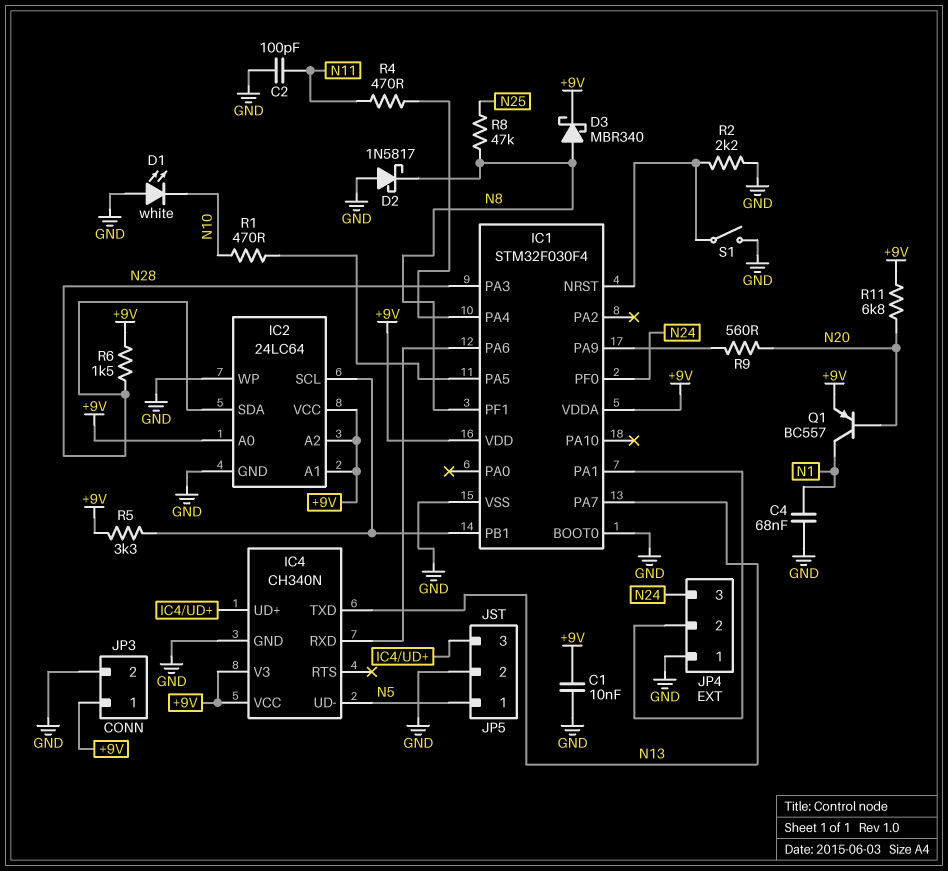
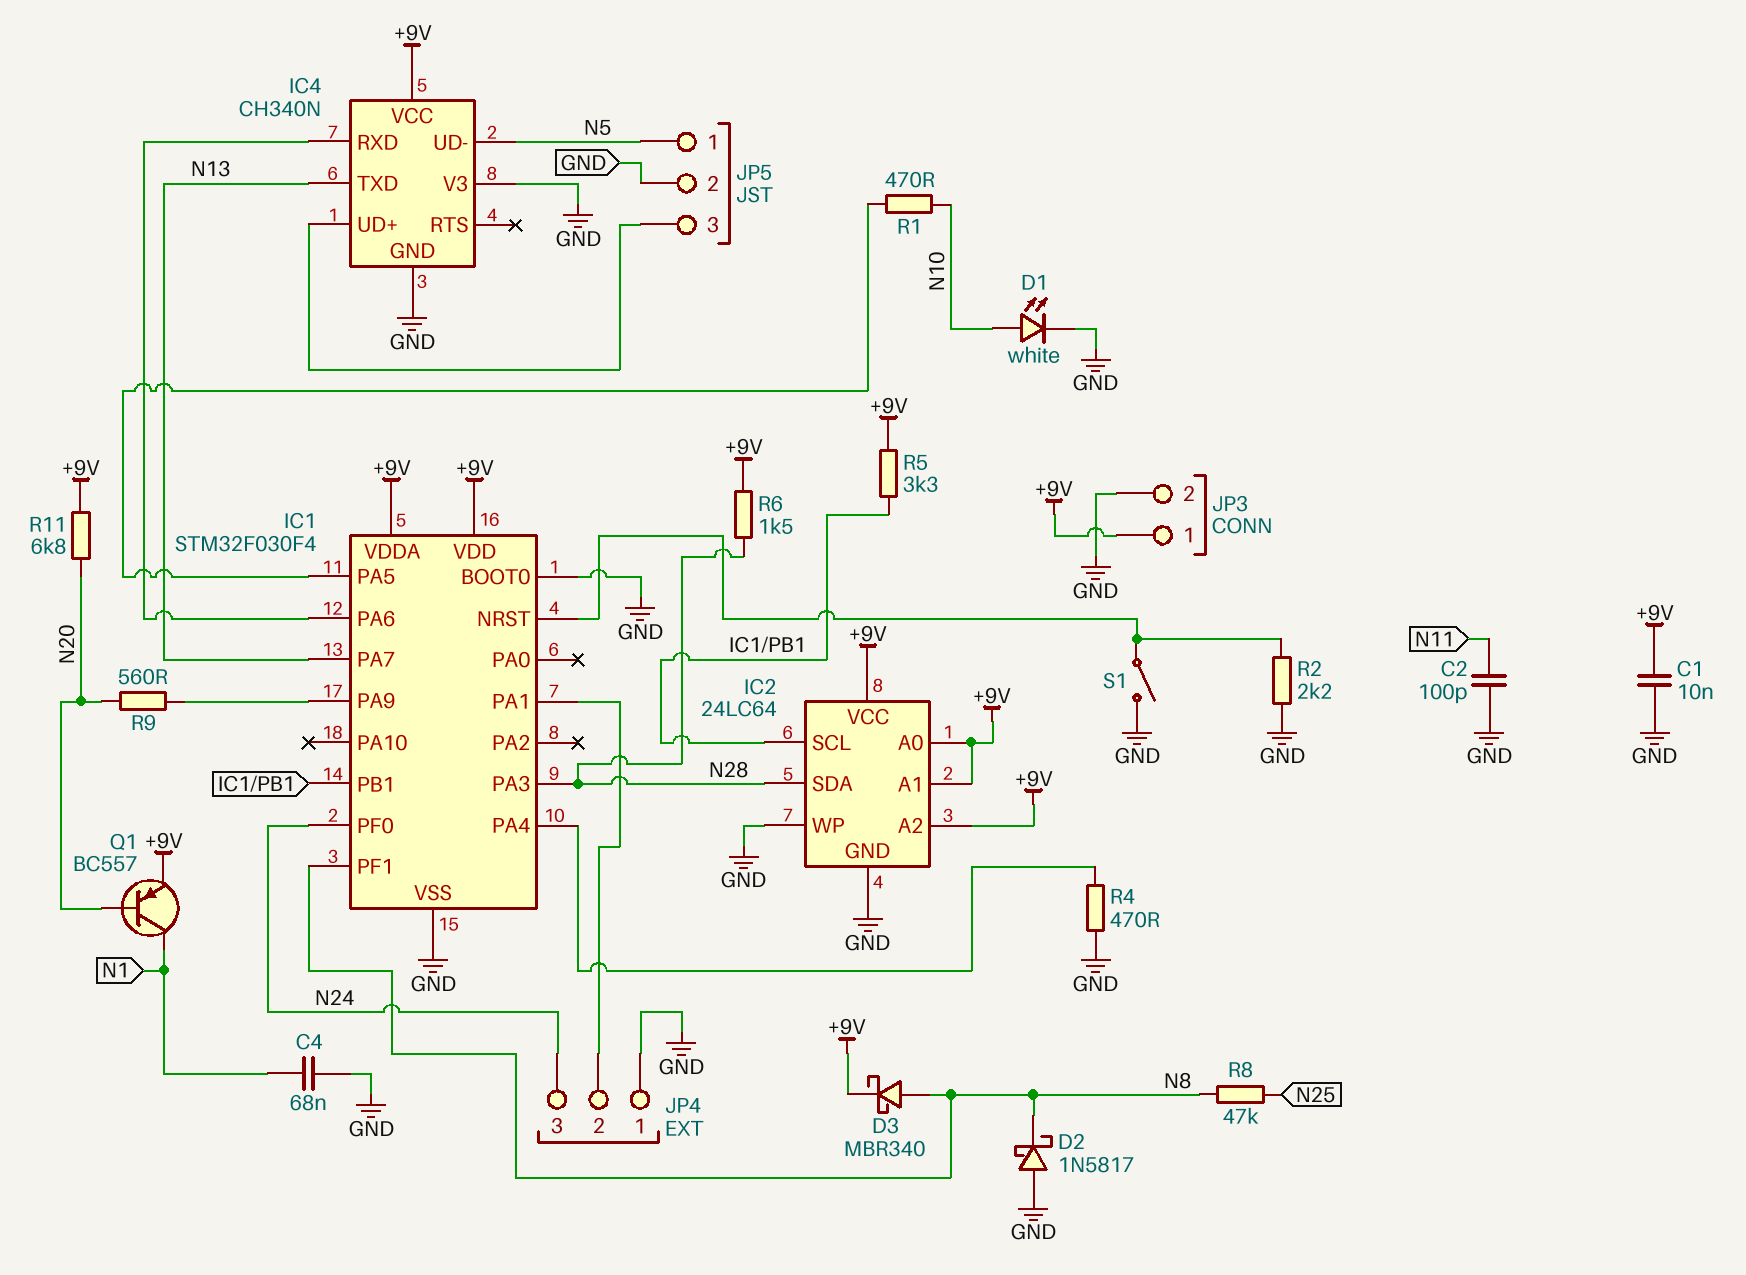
D1: LED white (A GND, K N10) -> LED white (A N10, K GND)
IC4 pin V3: +9V -> GND
R4: 470 (IC1/PA4, N11) -> 470 (GND, IC1/PA4)

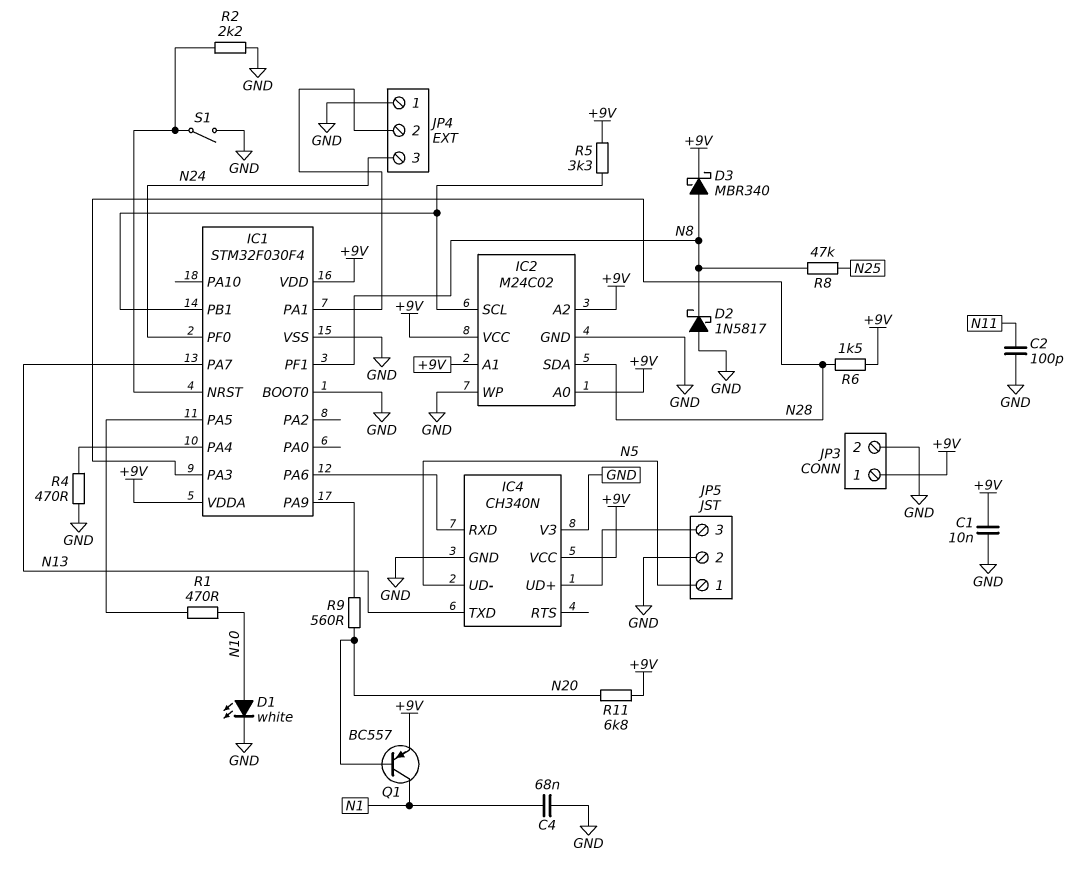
IC2: 24LC64 -> M24C02

